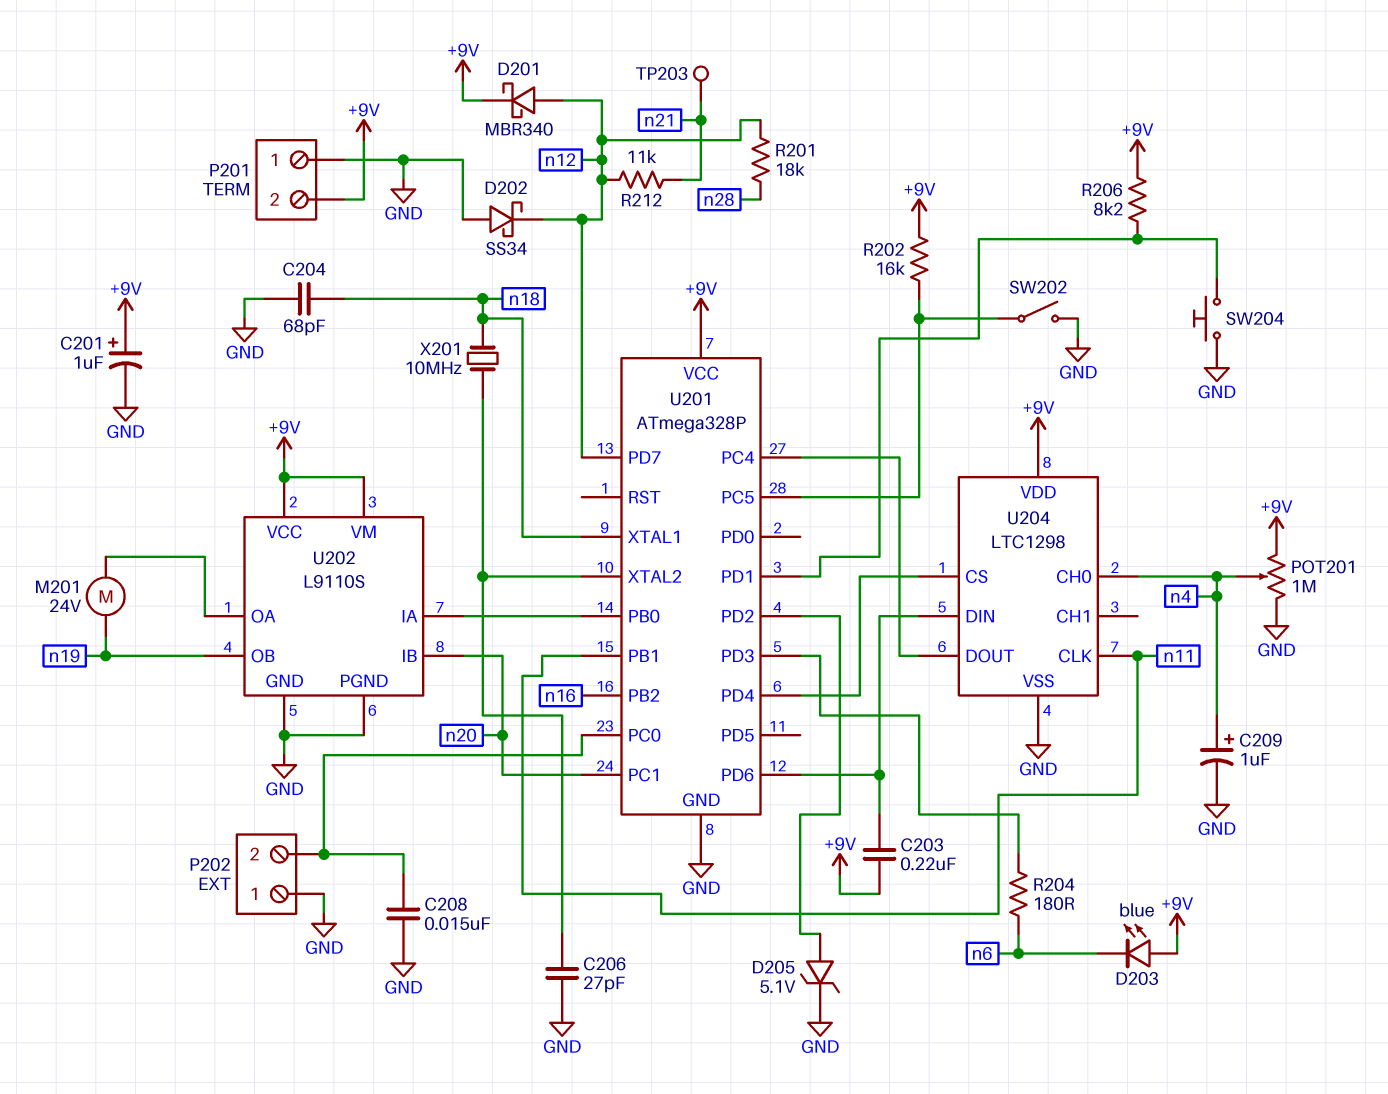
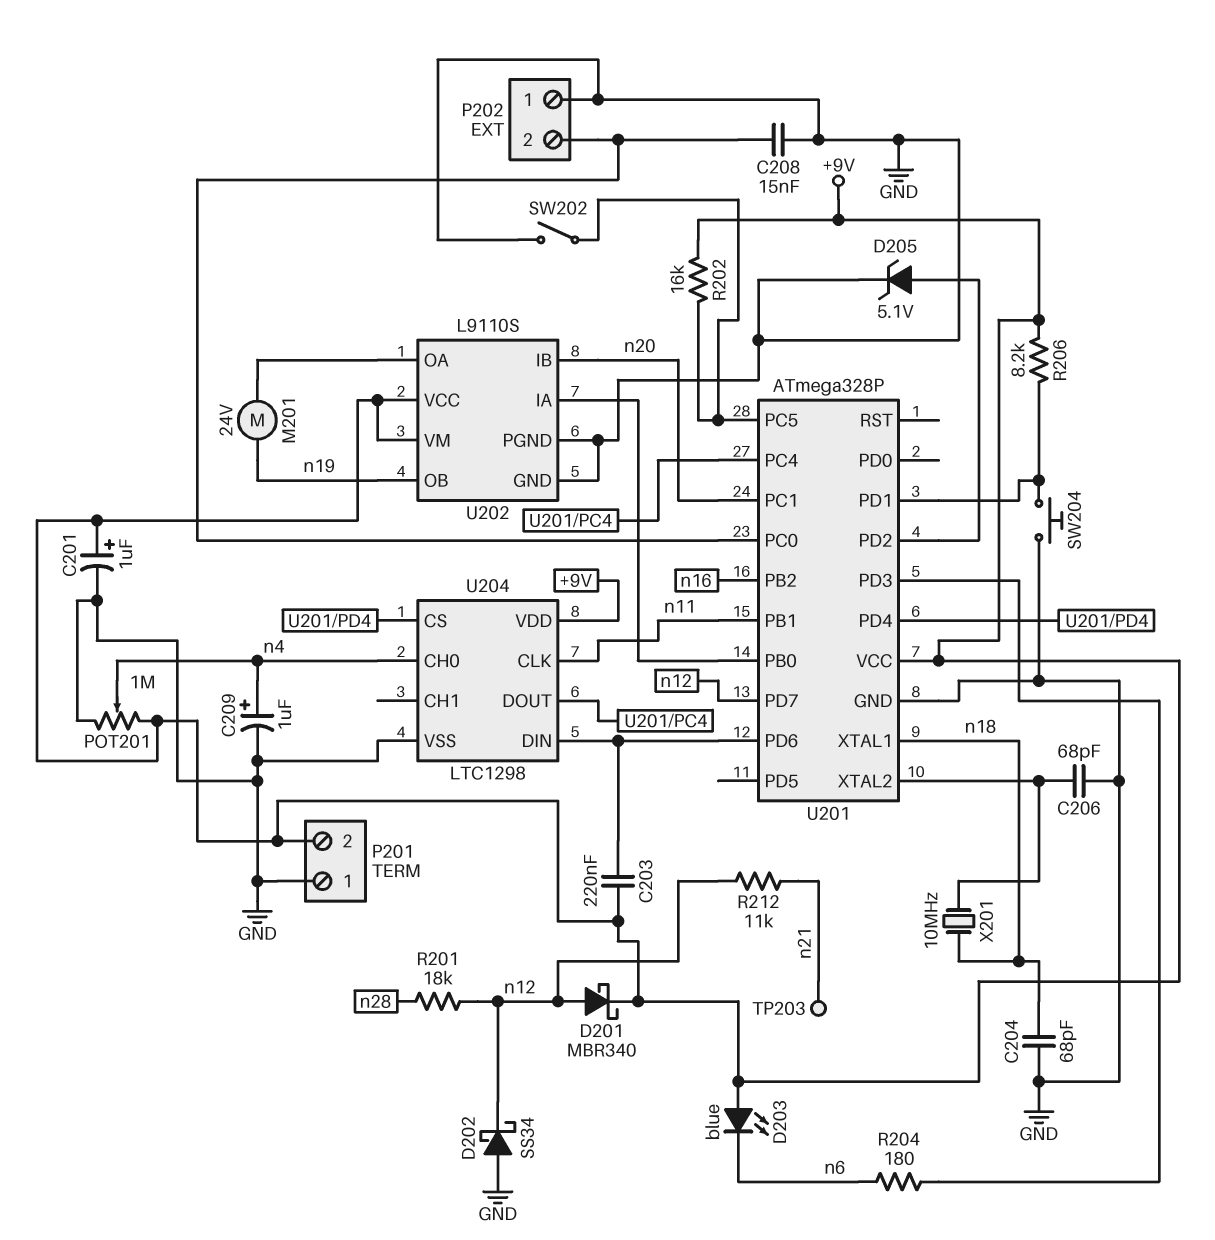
C206: 27pF (GND, U201/XTAL2) -> 68pF (GND, U201/XTAL2)

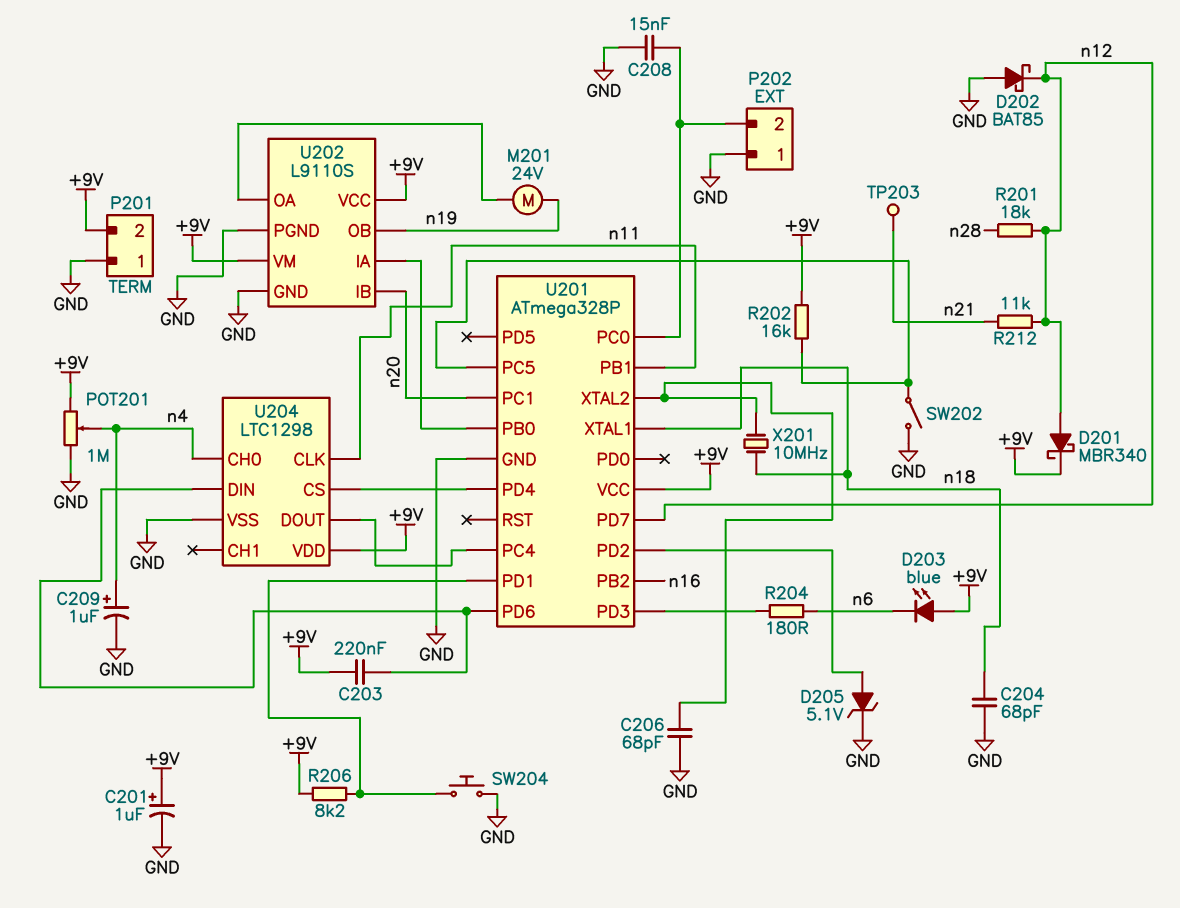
D202: schottky SS34 (A GND, K n12) -> schottky BAT85 (A GND, K n12)

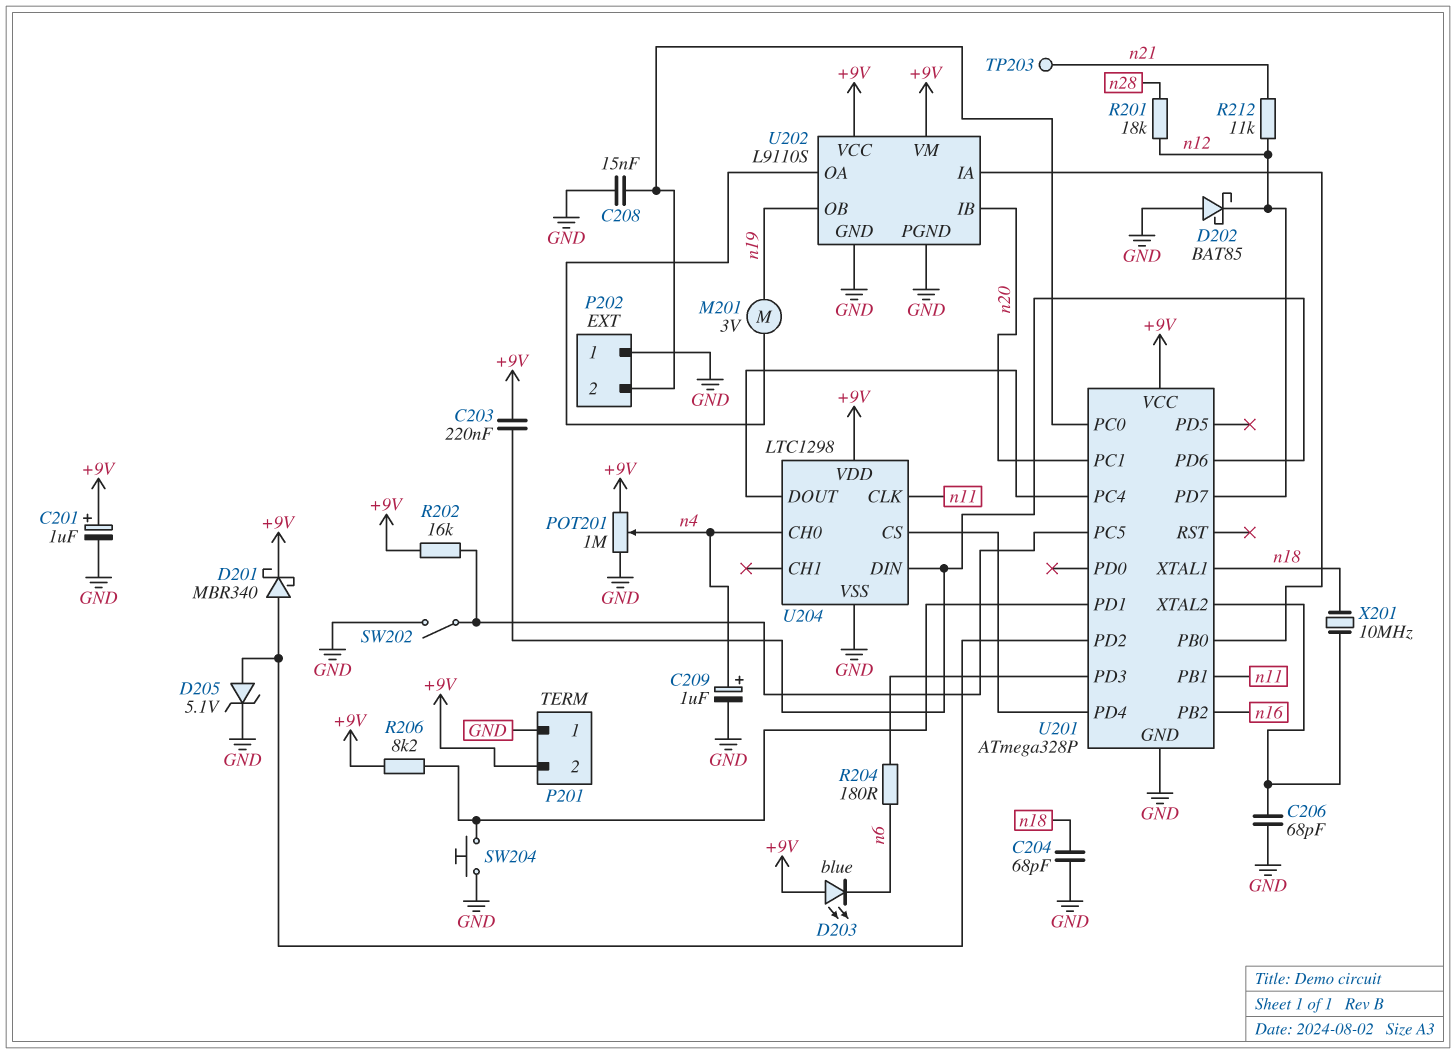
D201: schottky MBR340 (A n12, K +9V) -> schottky MBR340 (A U201/PD2, K +9V)
M201: motor 24V (U202/OA, n19) -> motor 3V (U202/OA, n19)

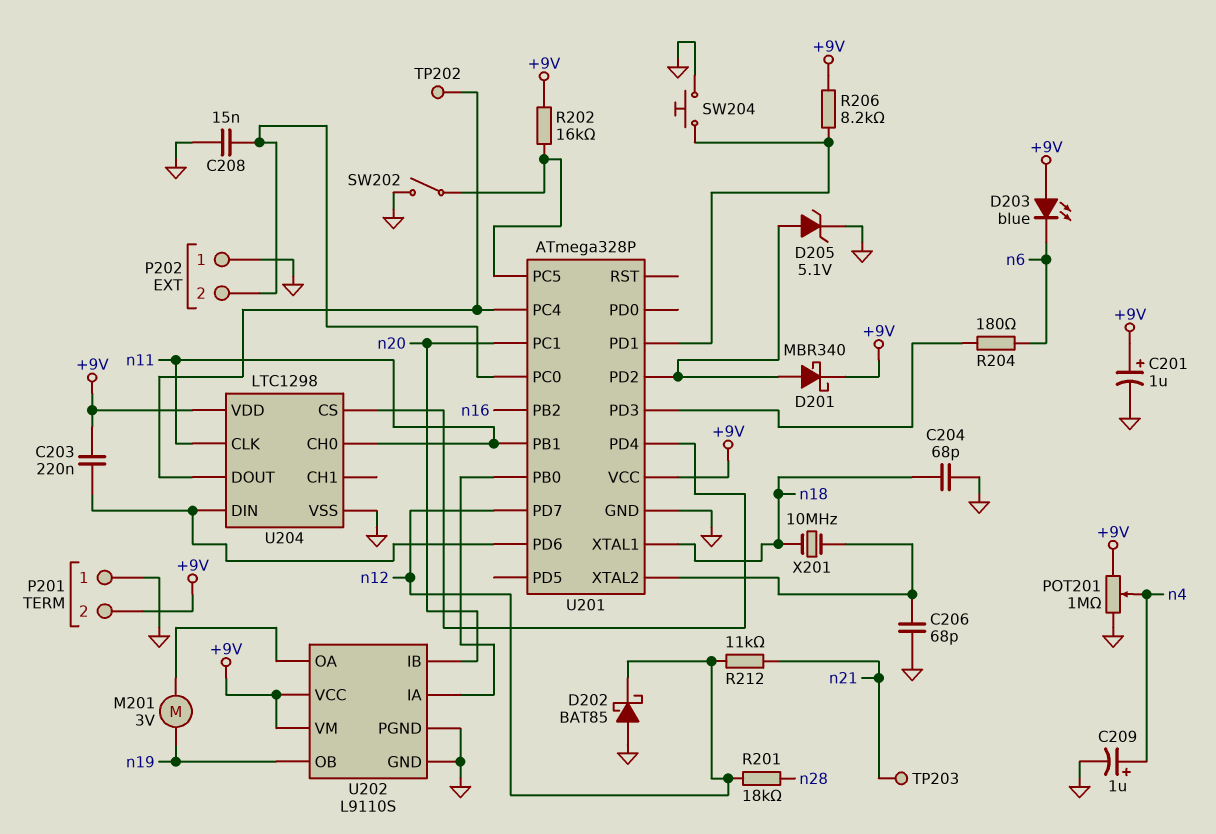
TP202: none -> test point (U201/PC4)
U204 pin CH0: n4 -> n11

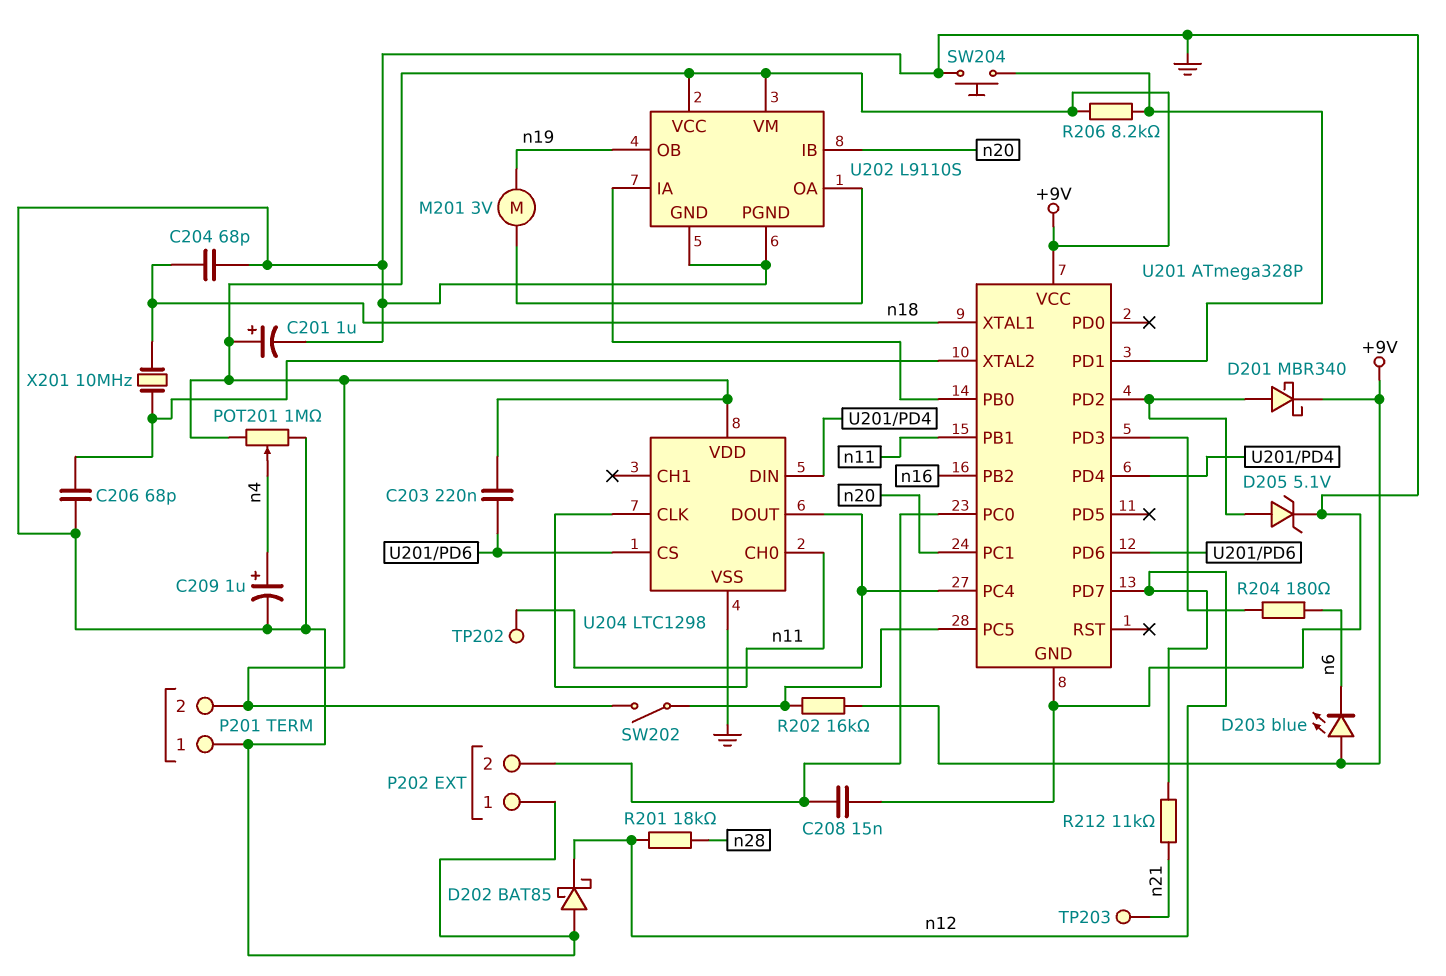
SW202: switch (GND, U201/PC5) -> switch (+9V, U201/PC5)
U204 pin CS: U201/PD4 -> U201/PD6
U204 pin DIN: U201/PD6 -> U201/PD4

